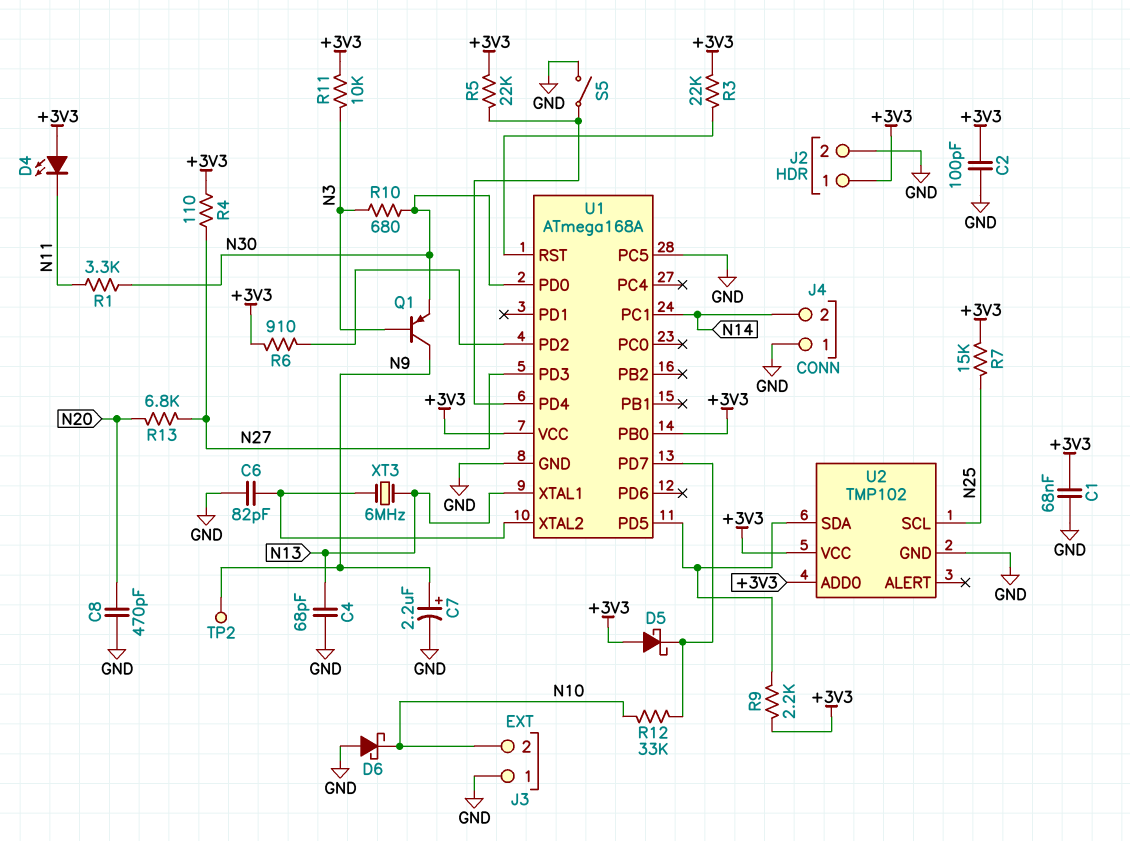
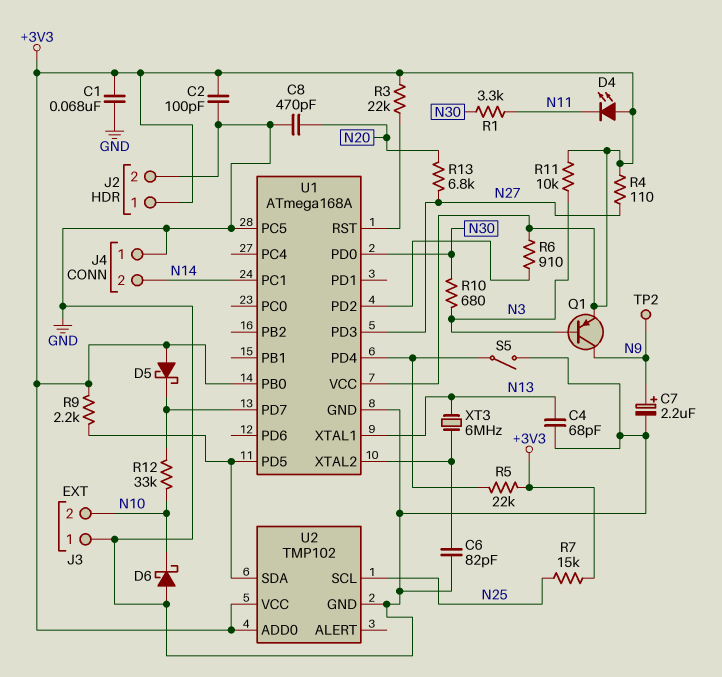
Q1: PNP (B N3, C N9, E N30) -> PNP (B N3, C N9, E +3V3)

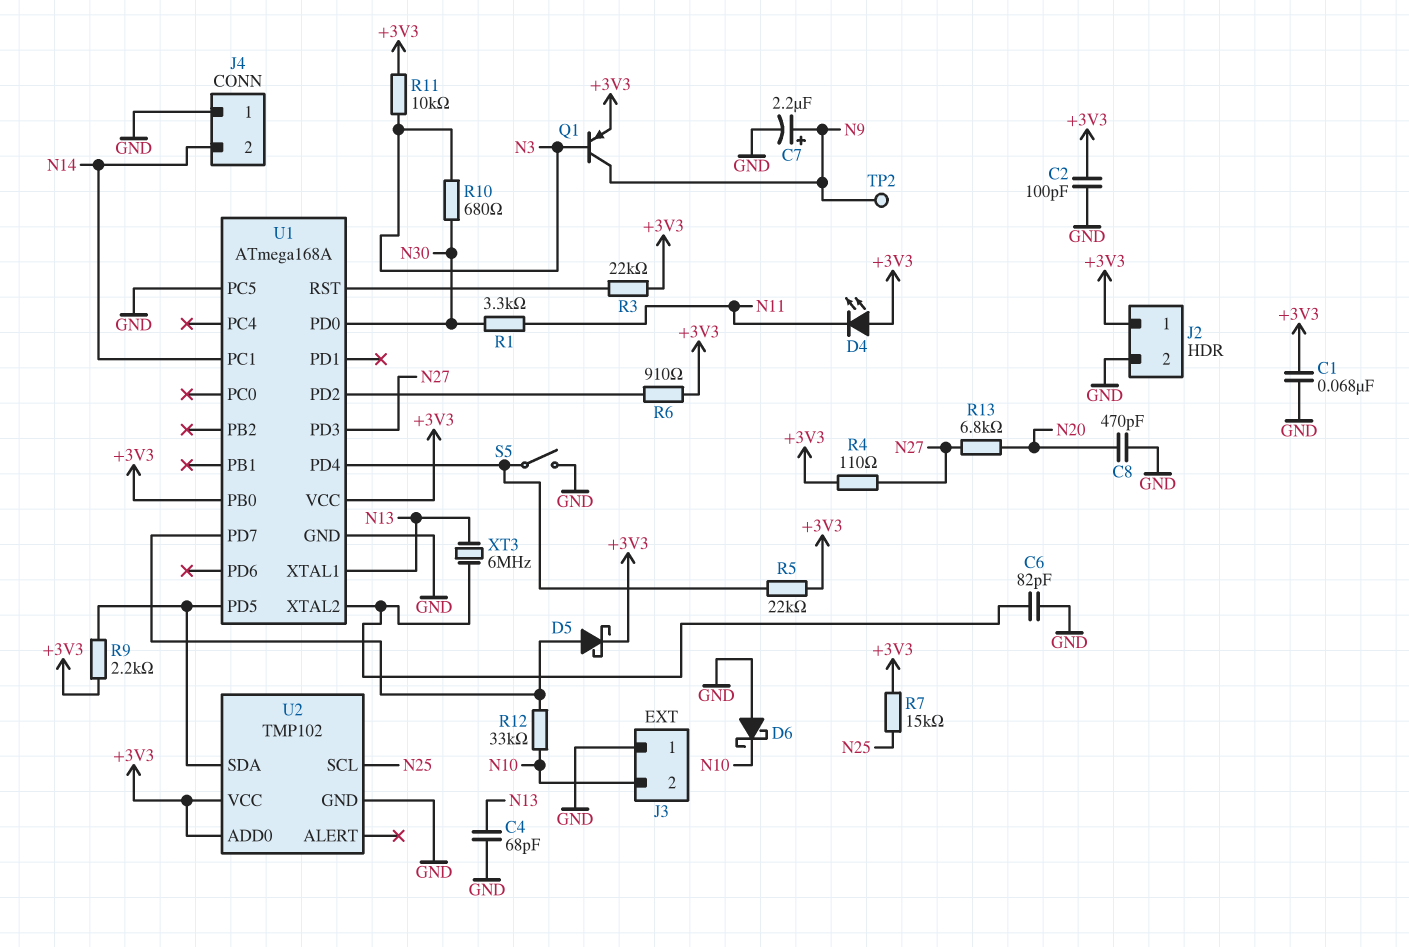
D5: schottky (A +3V3, K U1/PD7) -> schottky (A U1/PD7, K +3V3)

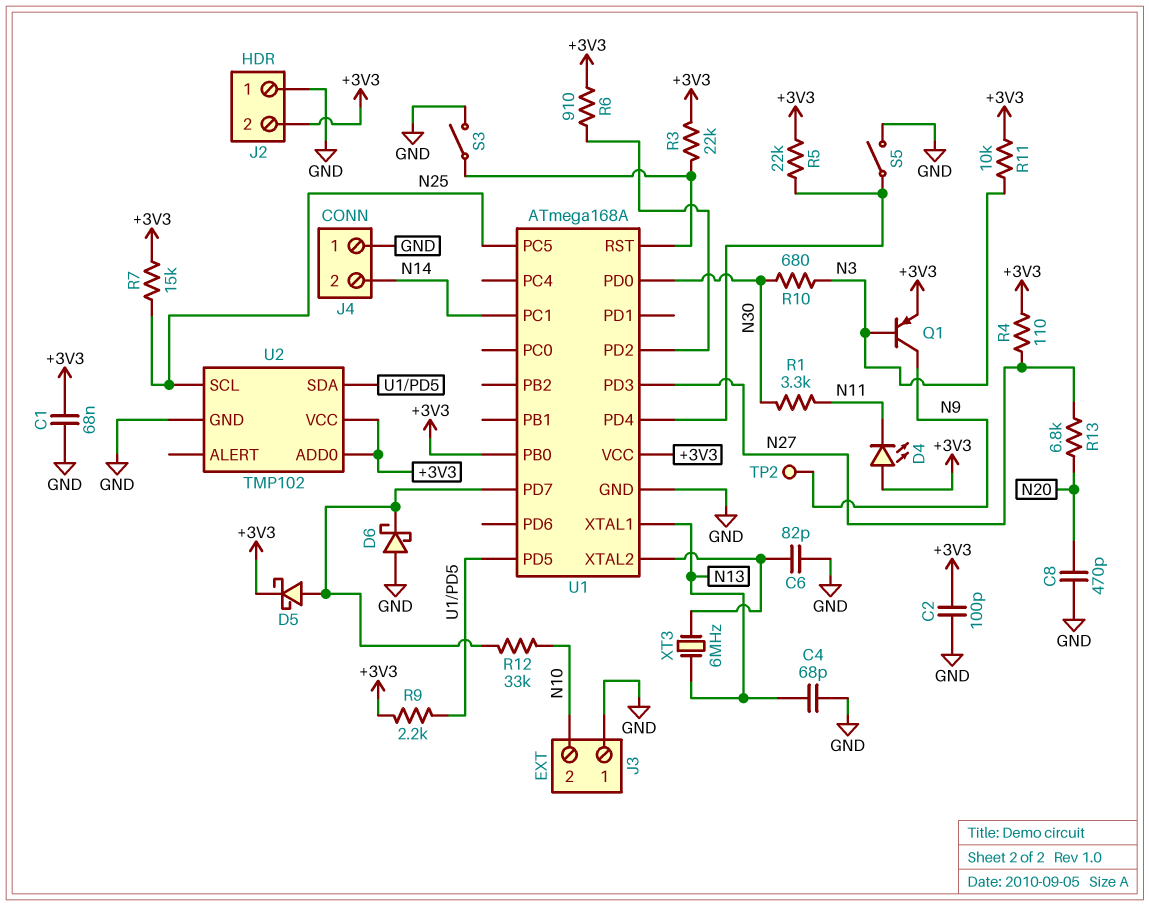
C7: 2.2uF (plus N9, minus GND) -> none
D6: schottky (A GND, K N10) -> schottky (A GND, K U1/PD7)
J2 pin 1: +3V3 -> GND
J2 pin 2: GND -> +3V3
S3: none -> switch (GND, U1/RST)
U1 pin PC5: GND -> N25

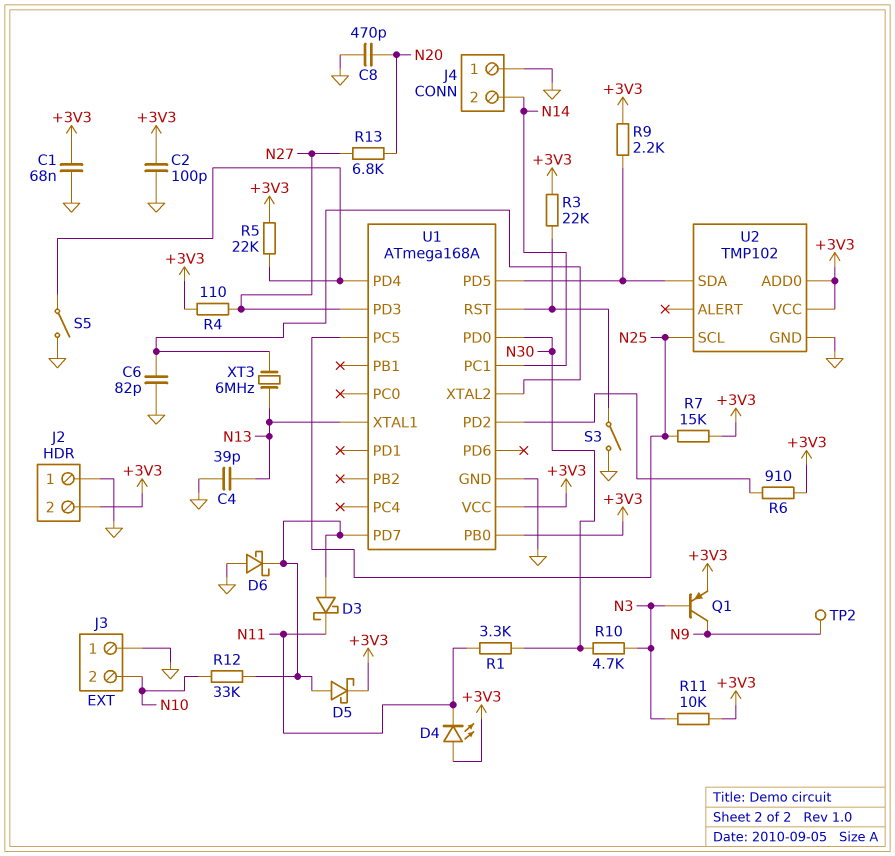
C4: 68pF (GND, N13) -> 39pF (GND, N13)
D3: none -> schottky (A U1/PD7, K N11)
R10: 680 (N3, N30) -> 4.7k (N3, N30)

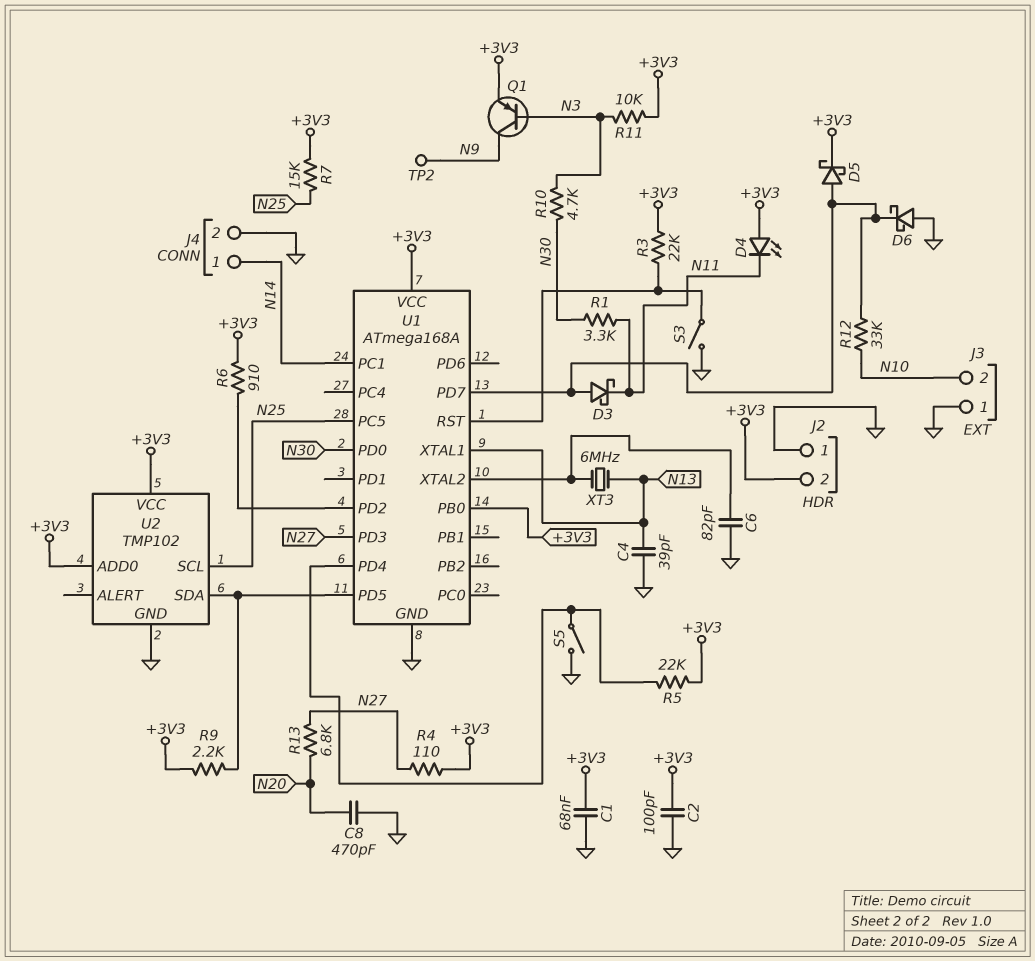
J4 pin 1: GND -> N14
J4 pin 2: N14 -> GND

